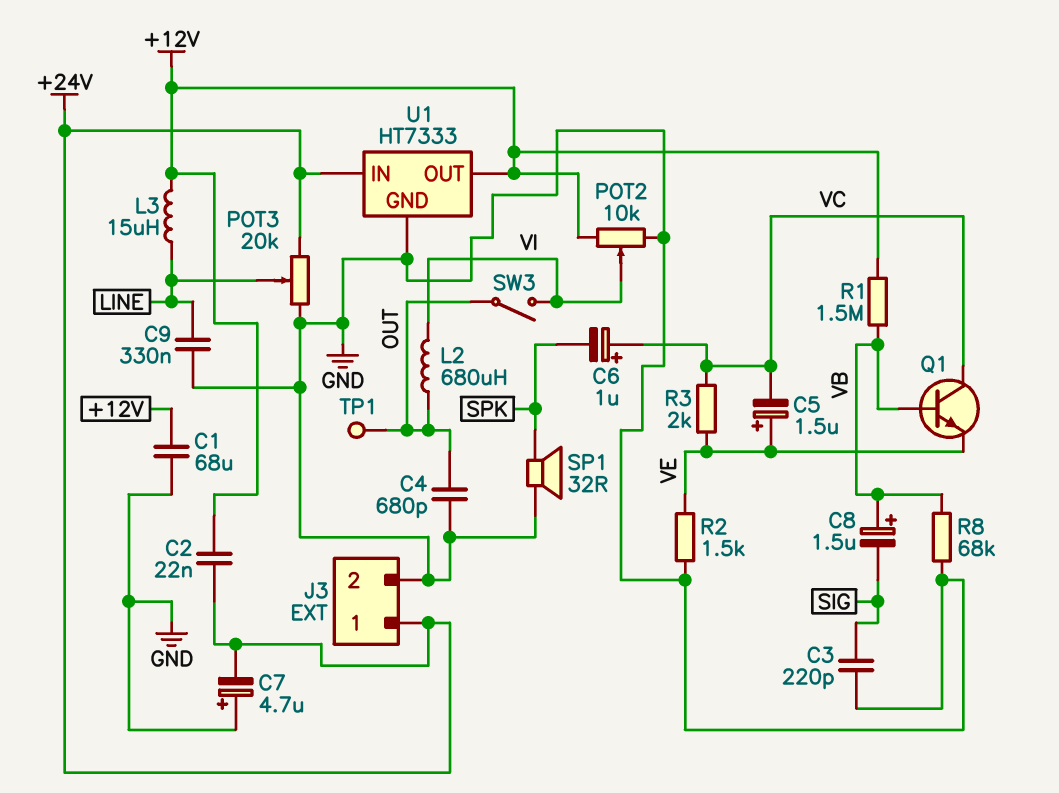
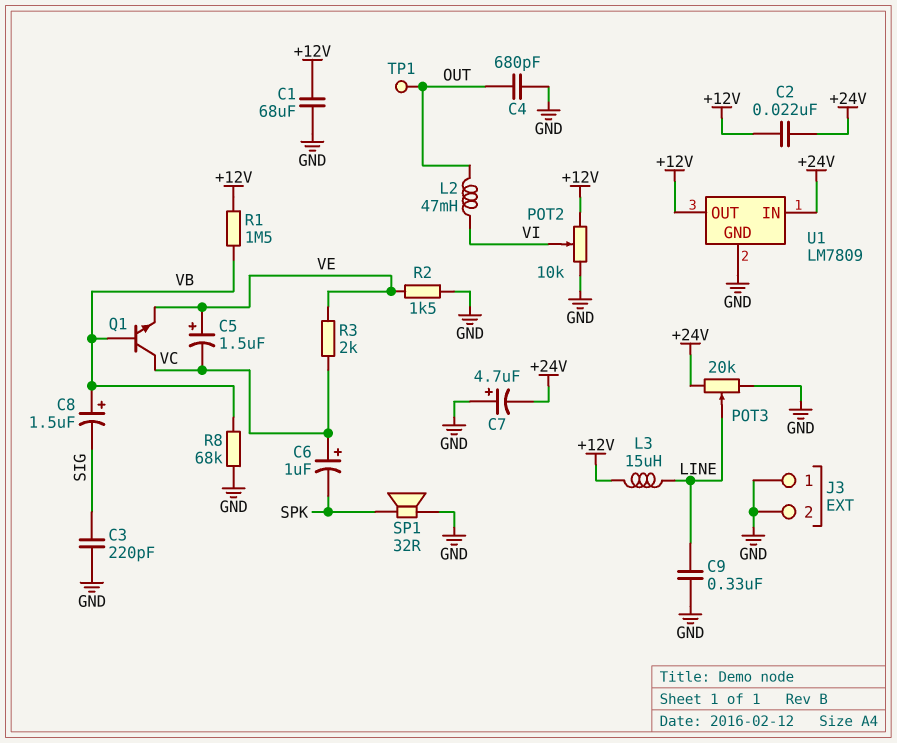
J3 pin 1: +24V -> GND
L2: 680uH (OUT, VI) -> 47mH (OUT, VI)
SW3: switch (OUT, VI) -> none
U1: HT7333 -> LM7809

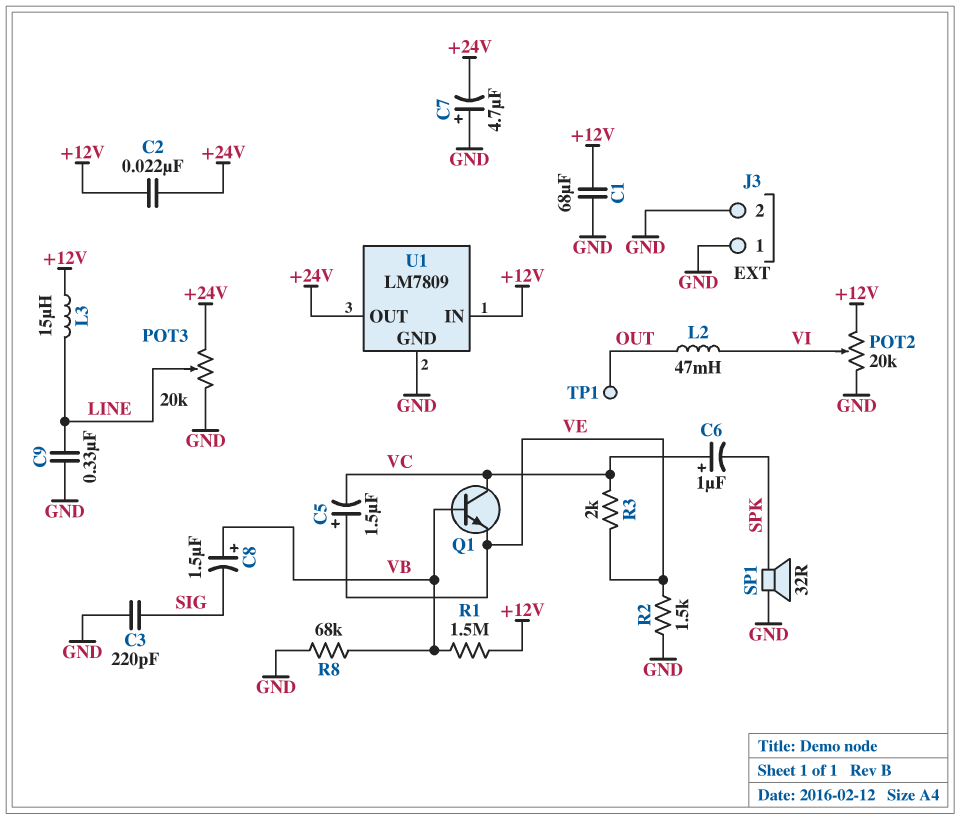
C4: 680pF (GND, OUT) -> none
POT2: 10k (+12V, GND, wiper VI) -> 20k (+12V, GND, wiper VI)
U1 pin IN: +24V -> +12V
U1 pin OUT: +12V -> +24V

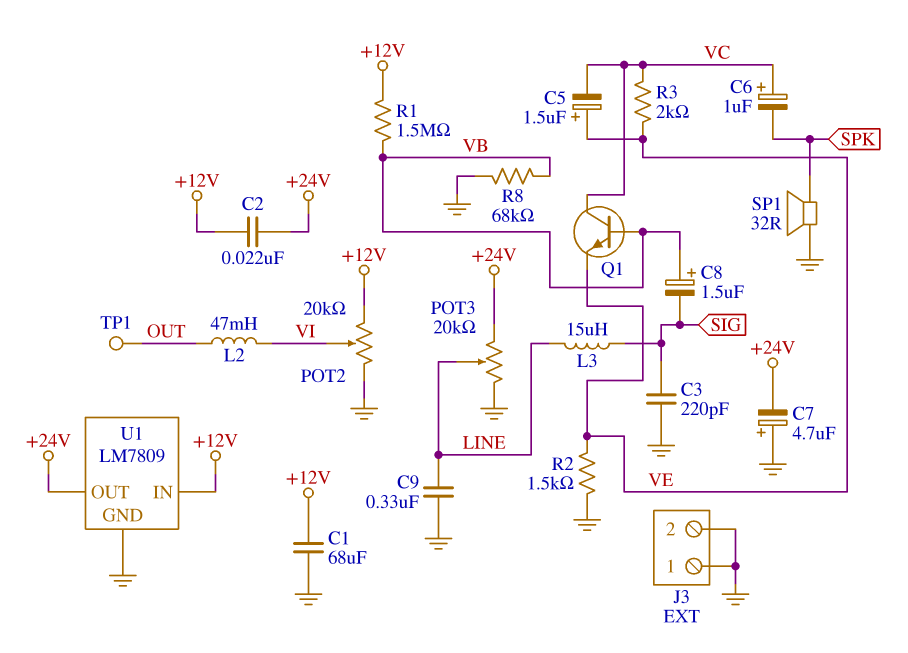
L3: 15uH (+12V, LINE) -> 15uH (LINE, SIG)

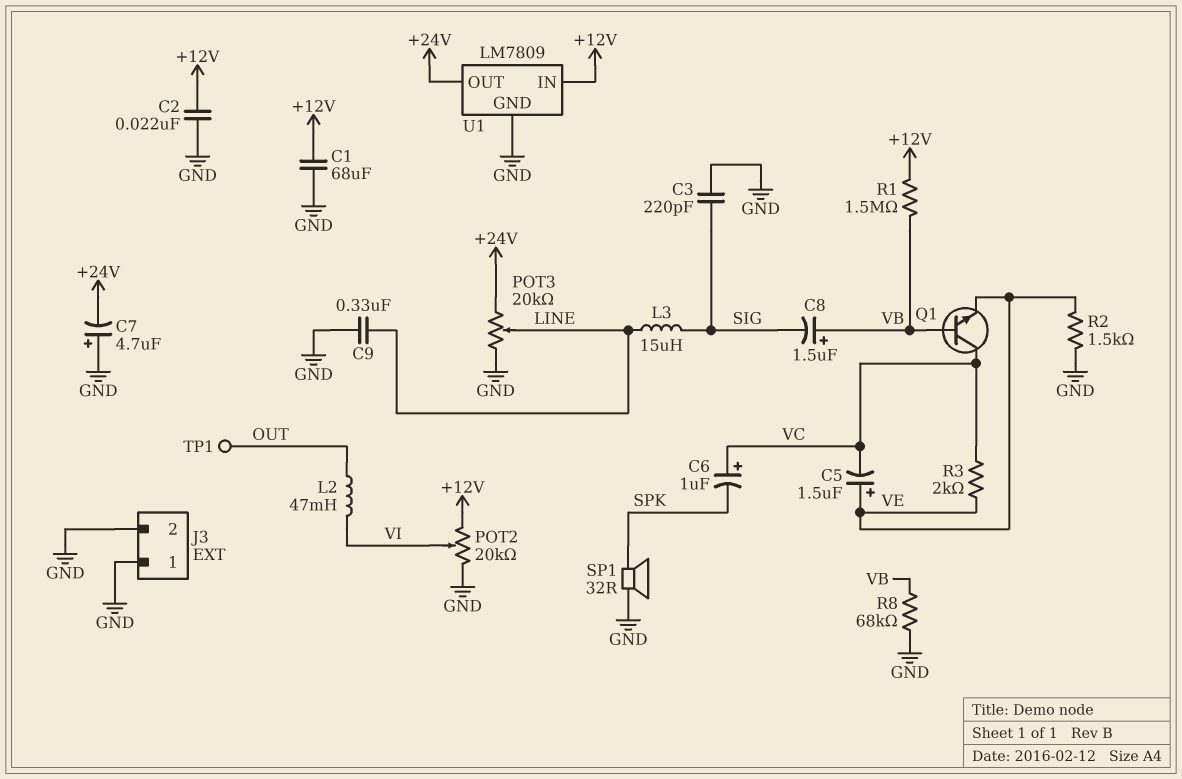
C2: 22nF (+12V, +24V) -> 22nF (+12V, GND)

